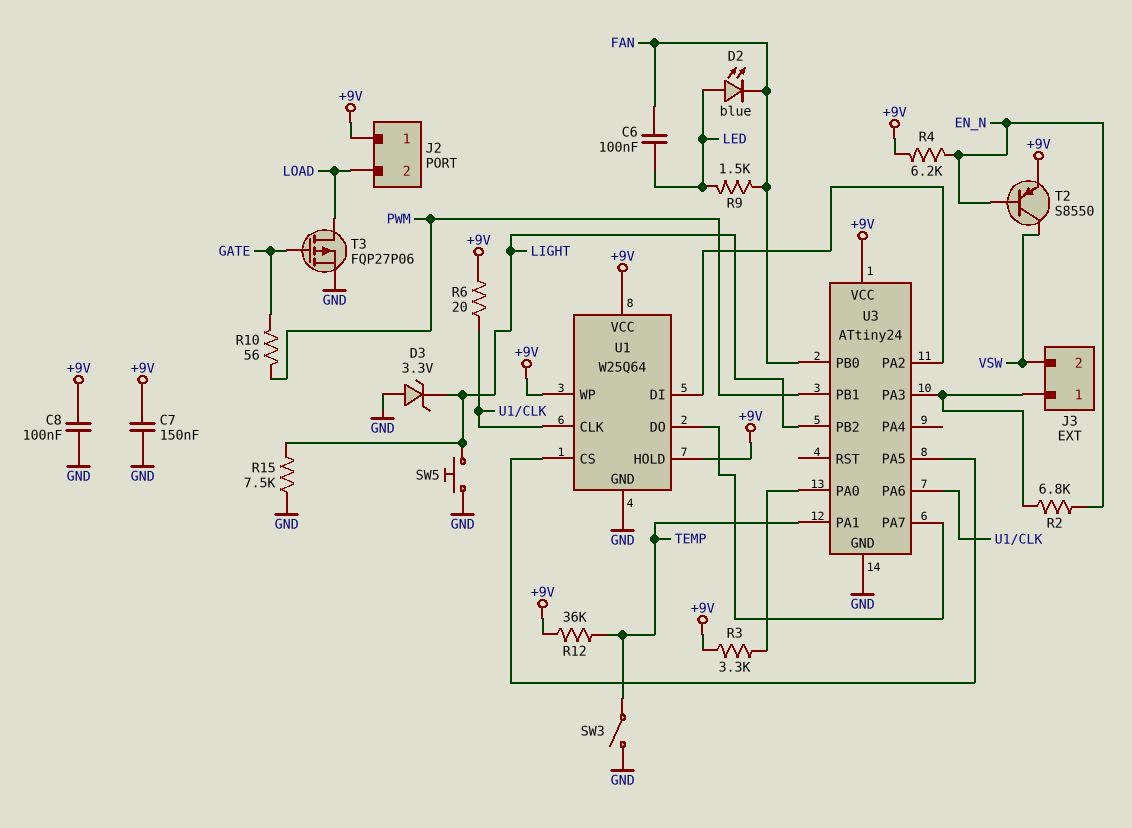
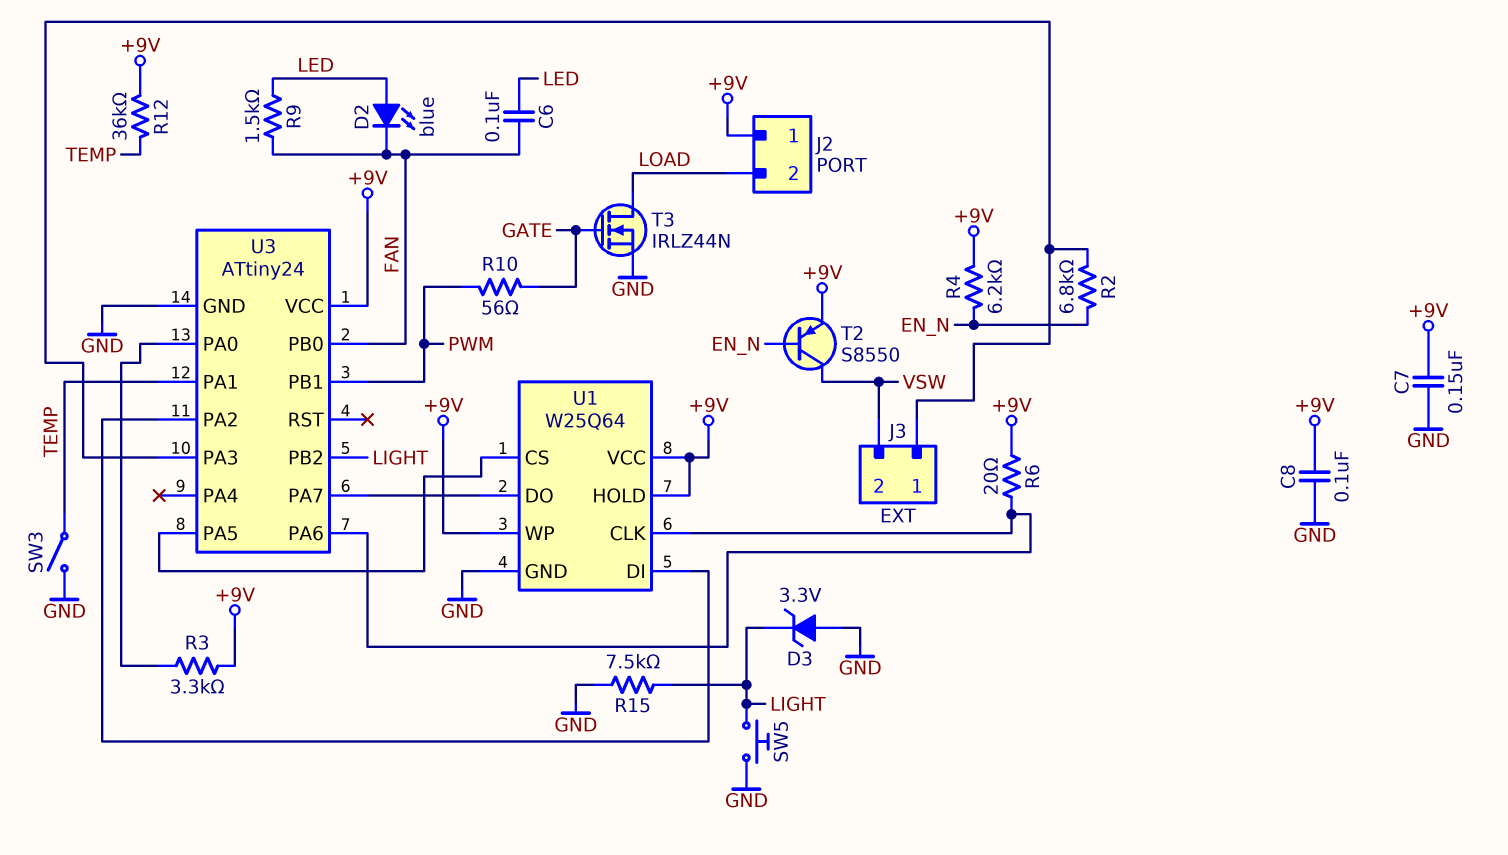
T3: PMOS FQP27P06 (G GATE, D LOAD, S GND) -> NMOS IRLZ44N (G GATE, D LOAD, S GND)

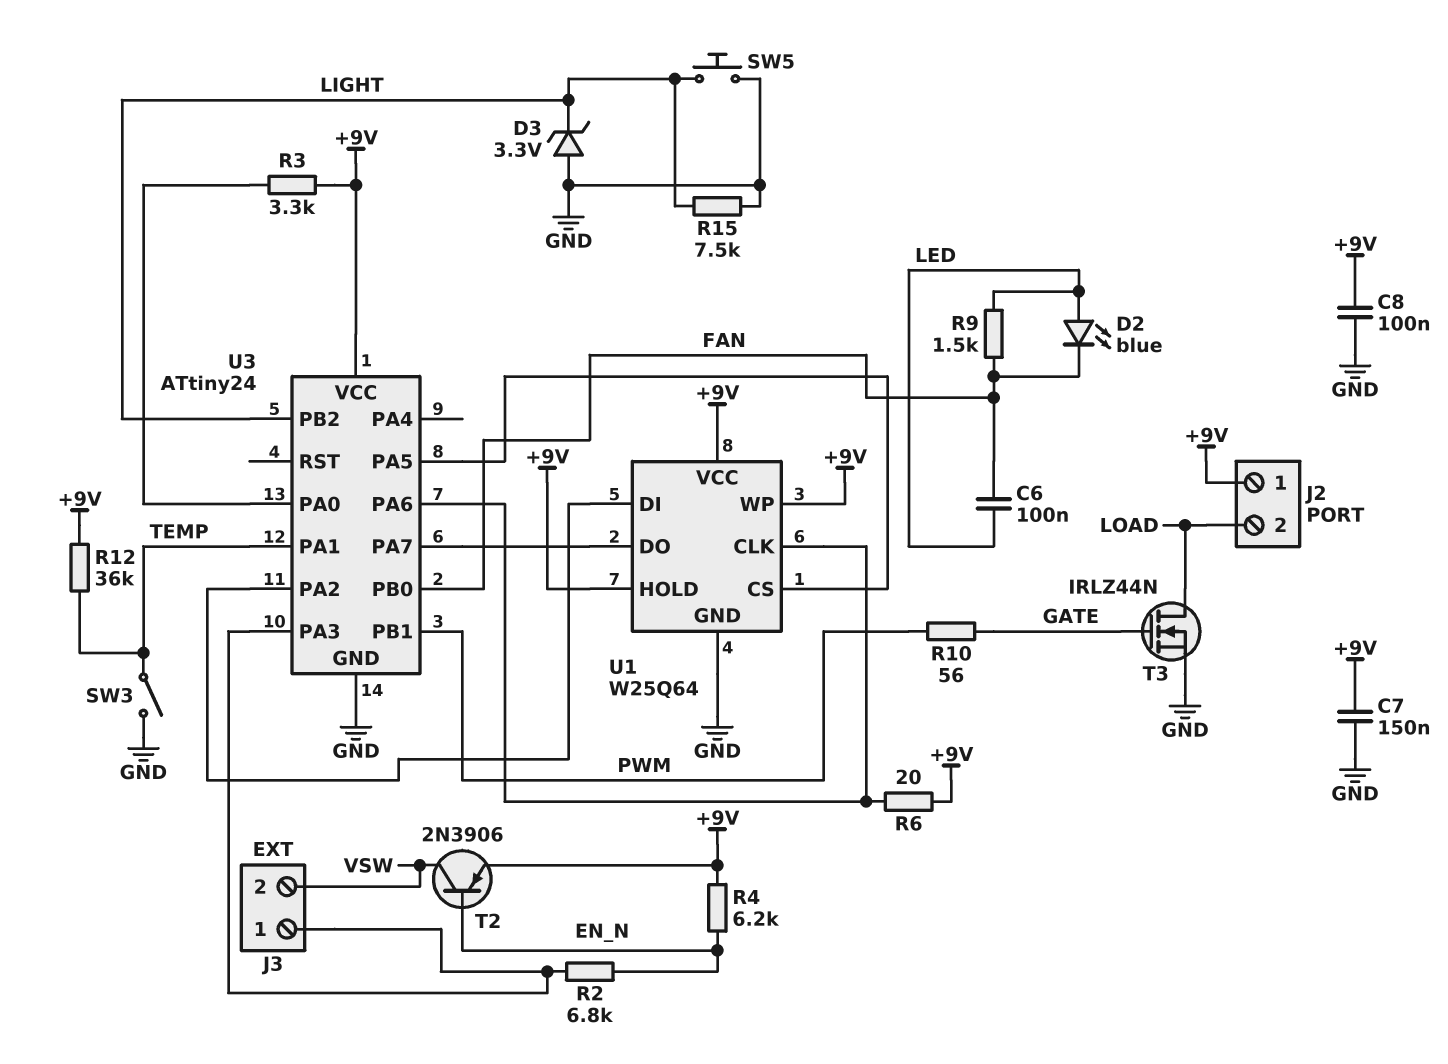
T2: PNP S8550 (B EN_N, C VSW, E +9V) -> PNP 2N3906 (B EN_N, C VSW, E +9V)

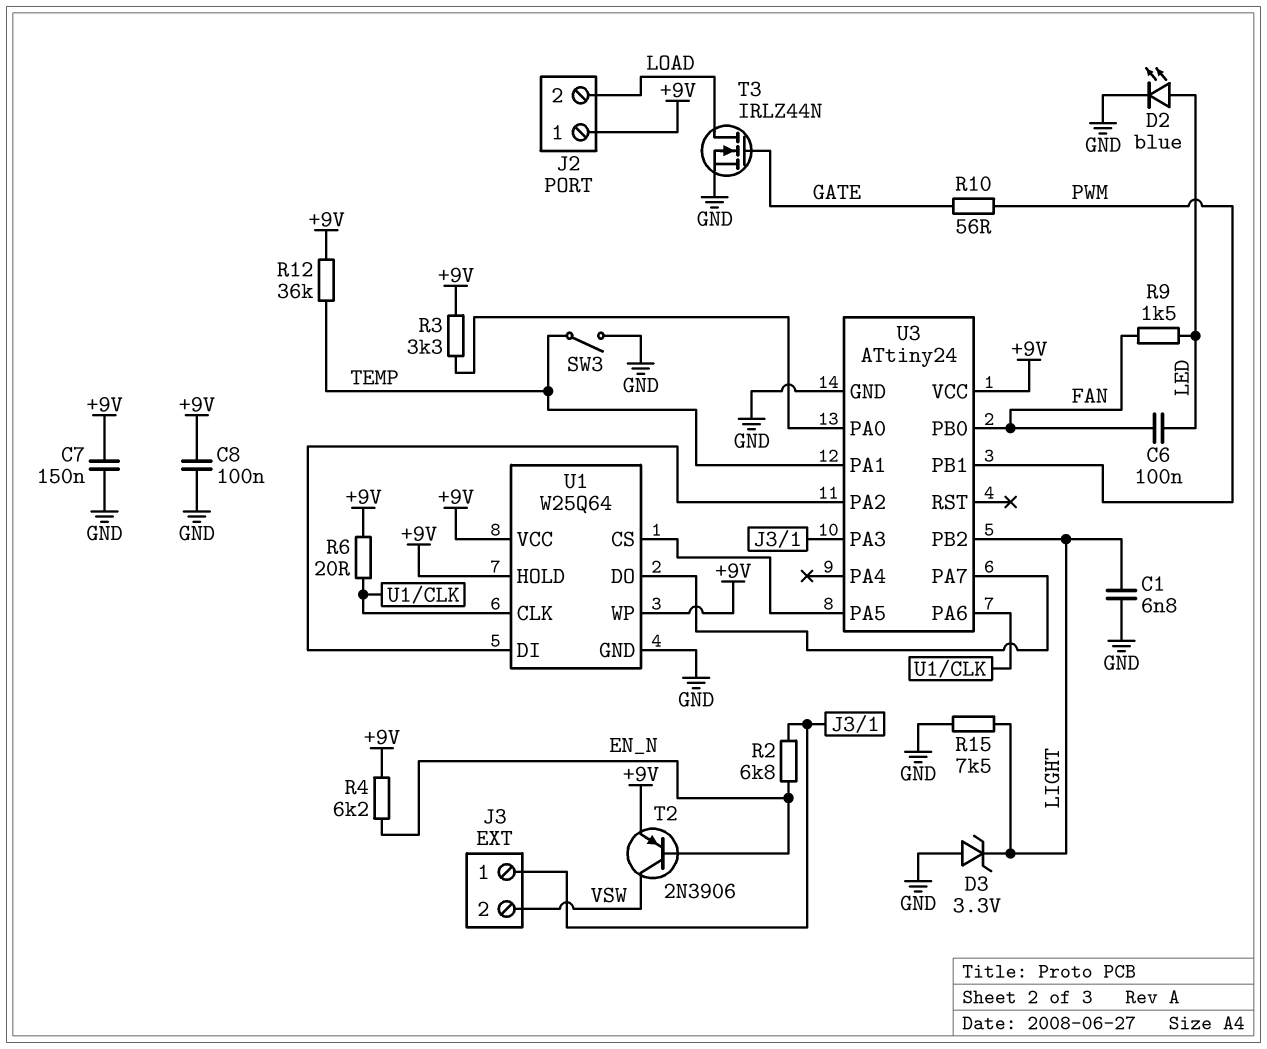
C1: none -> 6.8nF (GND, LIGHT)
D2: LED blue (A LED, K FAN) -> LED blue (A LED, K GND)
SW5: button (GND, LIGHT) -> none

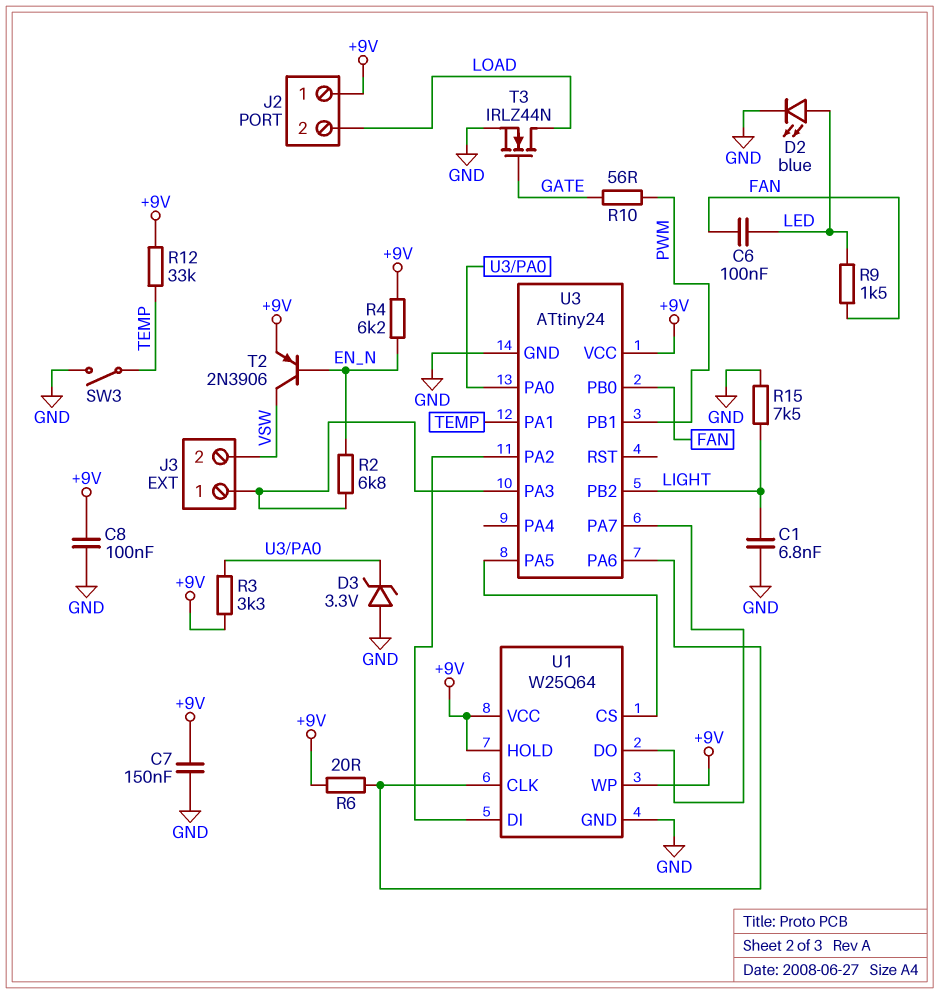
D3: zener 3.3V (A GND, K LIGHT) -> zener 3.3V (A GND, K U3/PA0)
R12: 36k (+9V, TEMP) -> 33k (+9V, TEMP)

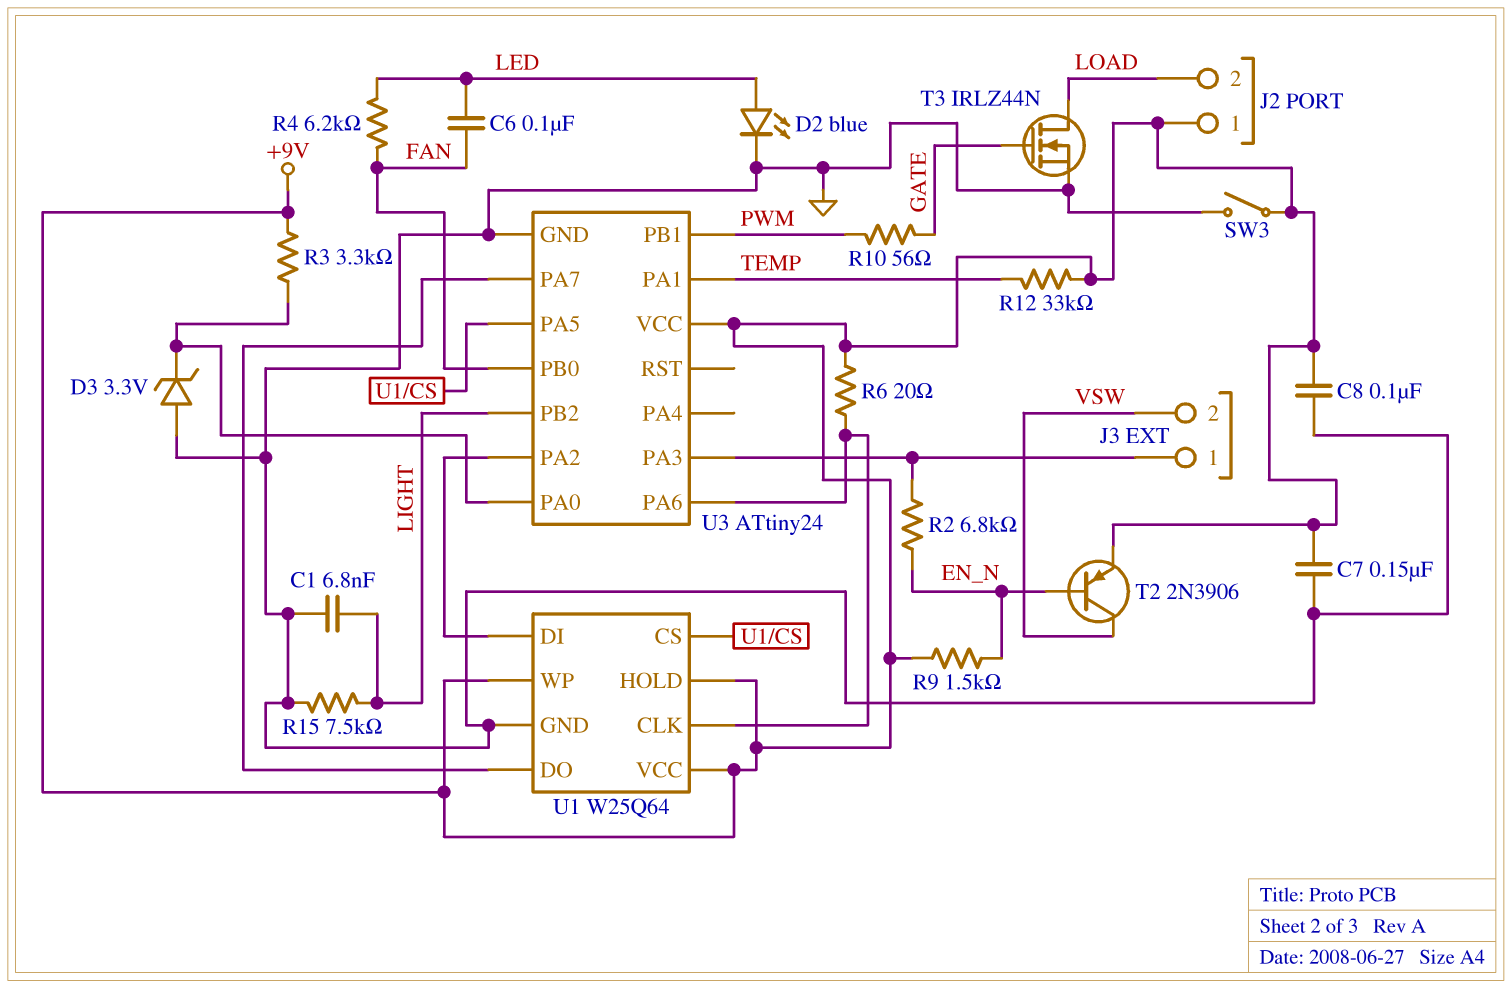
R4: 6.2k (+9V, EN_N) -> 6.2k (FAN, LED)
R9: 1.5k (FAN, LED) -> 1.5k (+9V, EN_N)
SW3: switch (GND, TEMP) -> switch (+9V, GND)

